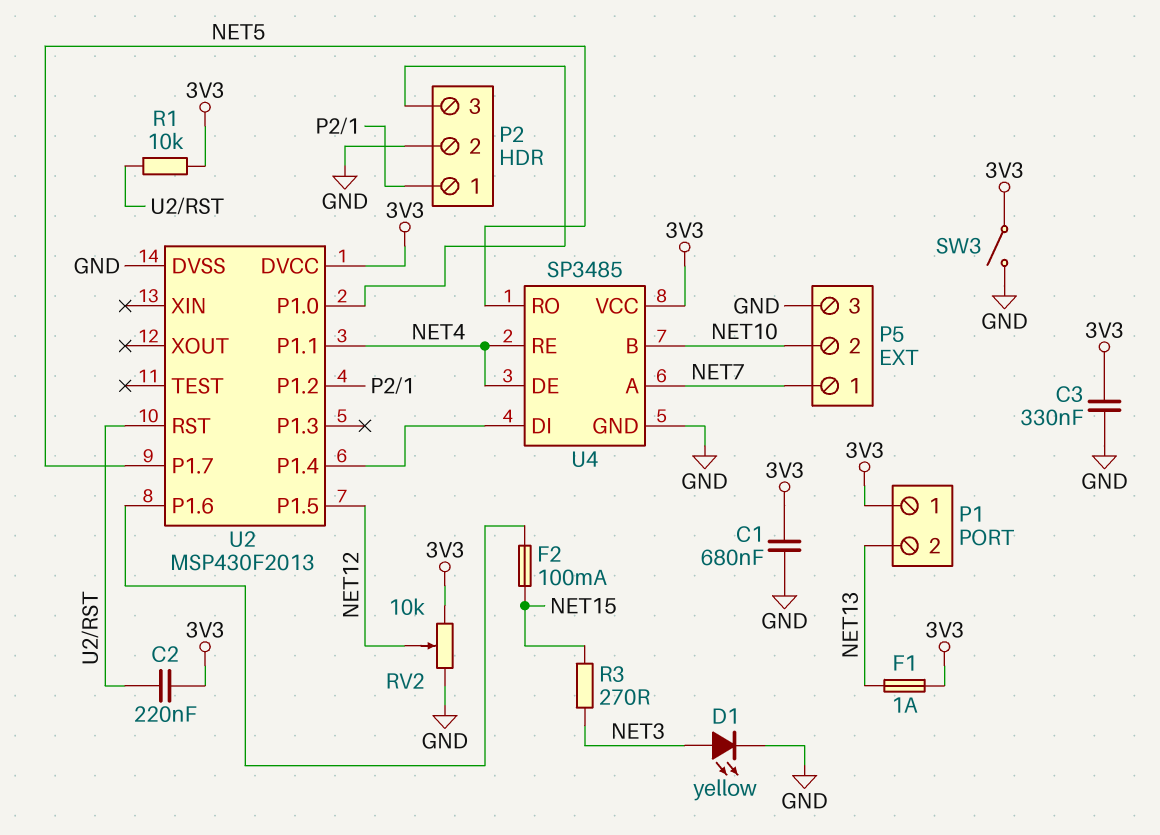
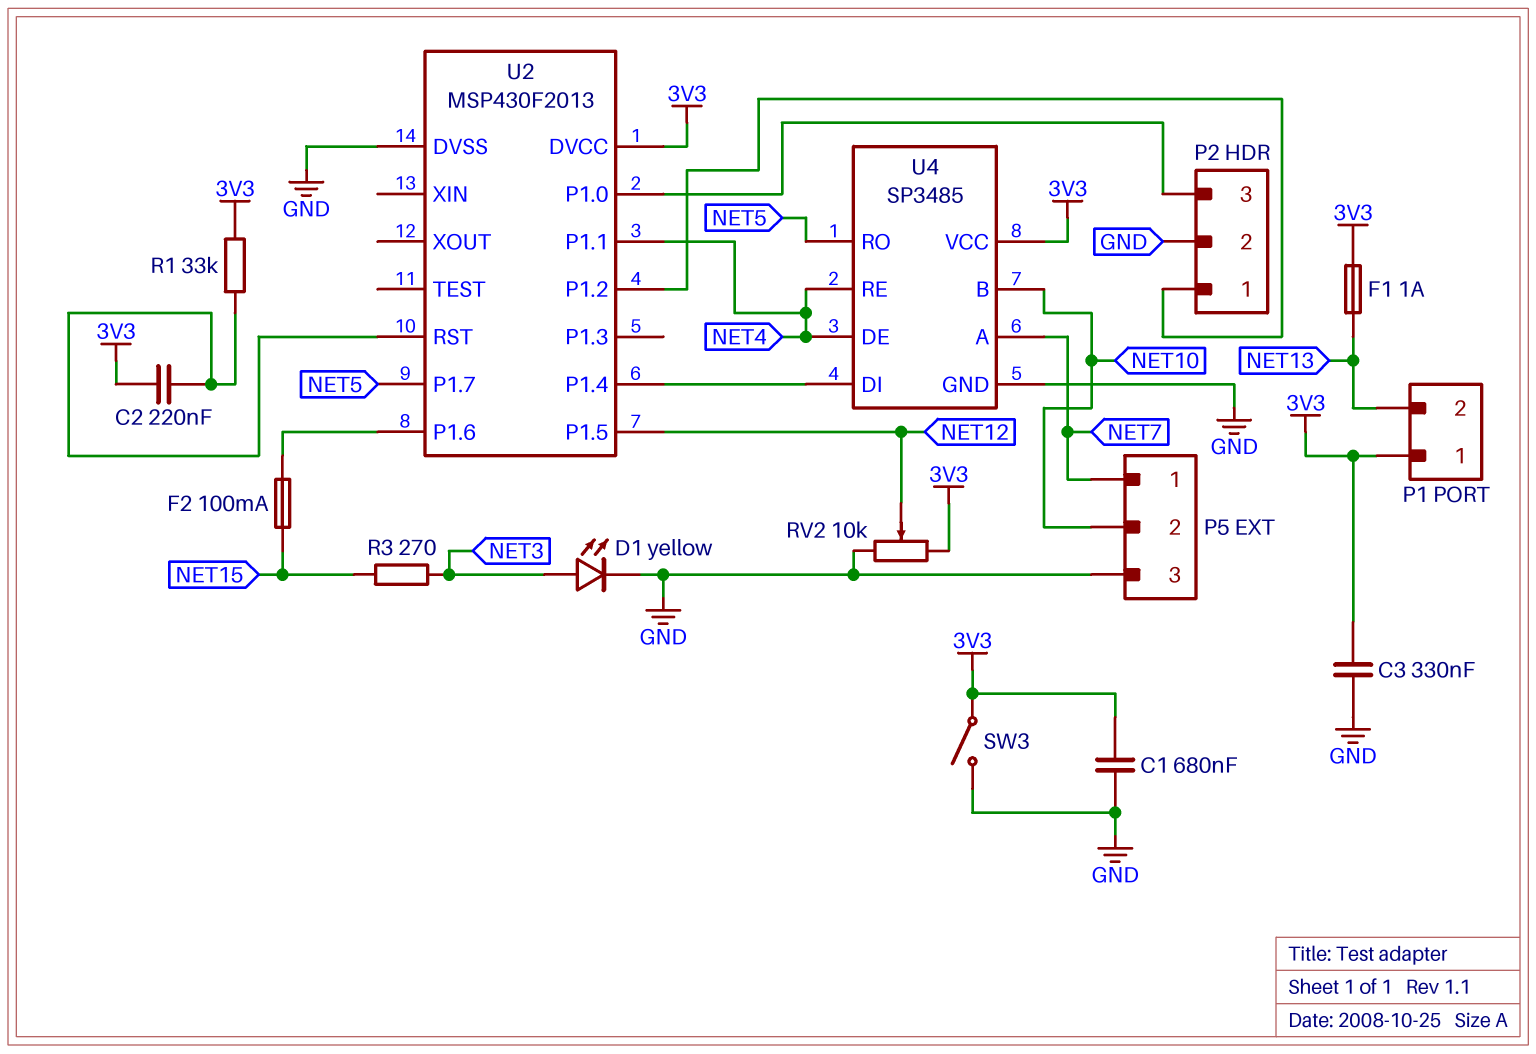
R1: 10k (3V3, U2/RST) -> 33k (3V3, U2/RST)

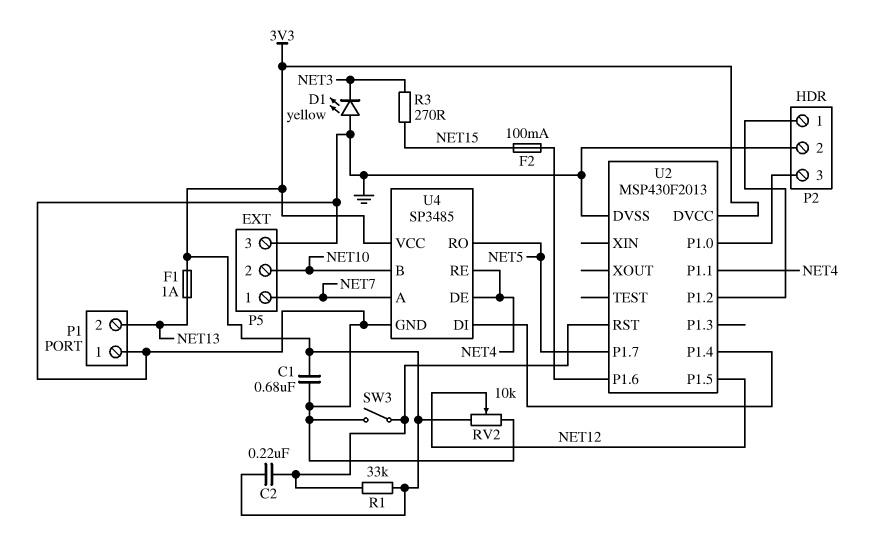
C3: 330nF (3V3, GND) -> none
D1: LED yellow (A NET3, K GND) -> LED yellow (A GND, K NET3)
P1 pin 1: 3V3 -> GND
SW3: switch (3V3, GND) -> switch (GND, U2/RST)

